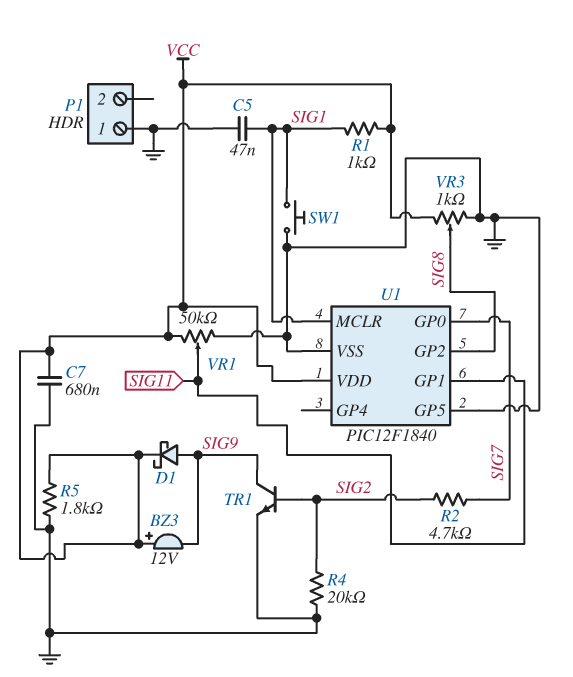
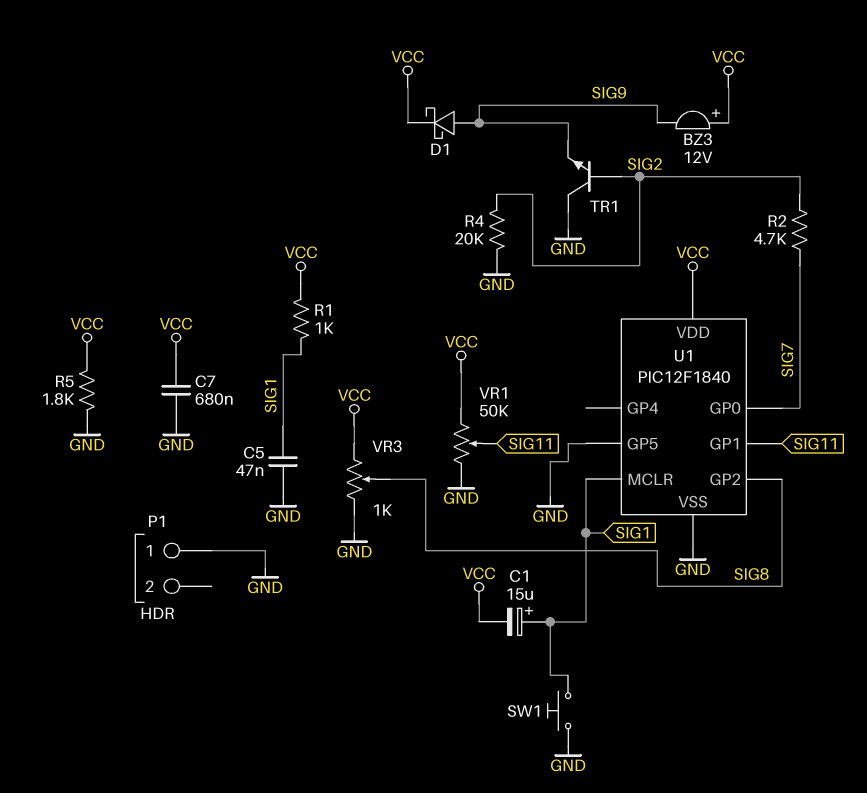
C1: none -> 15uF (plus SIG1, minus VCC)
TR1: NPN (B SIG2, C SIG9, E GND) -> NPN (B SIG2, C GND, E SIG9)

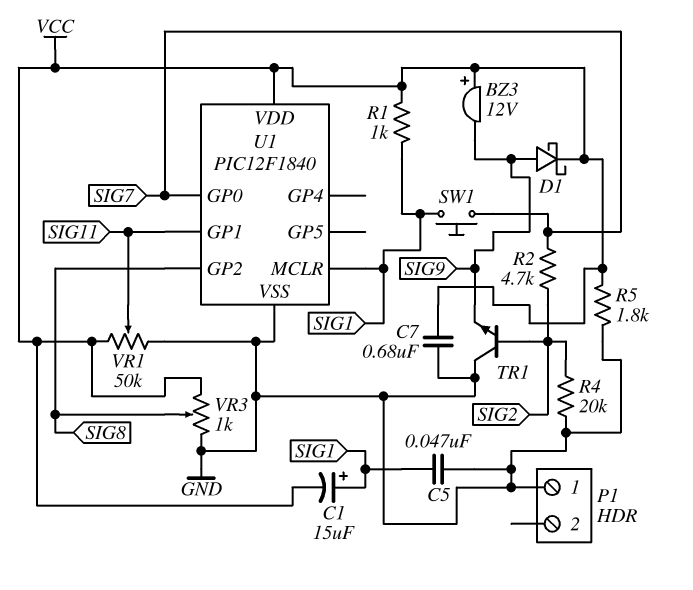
SW1: button (GND, SIG1) -> button (SIG1, SIG7)
U1 pin GP5: GND -> none

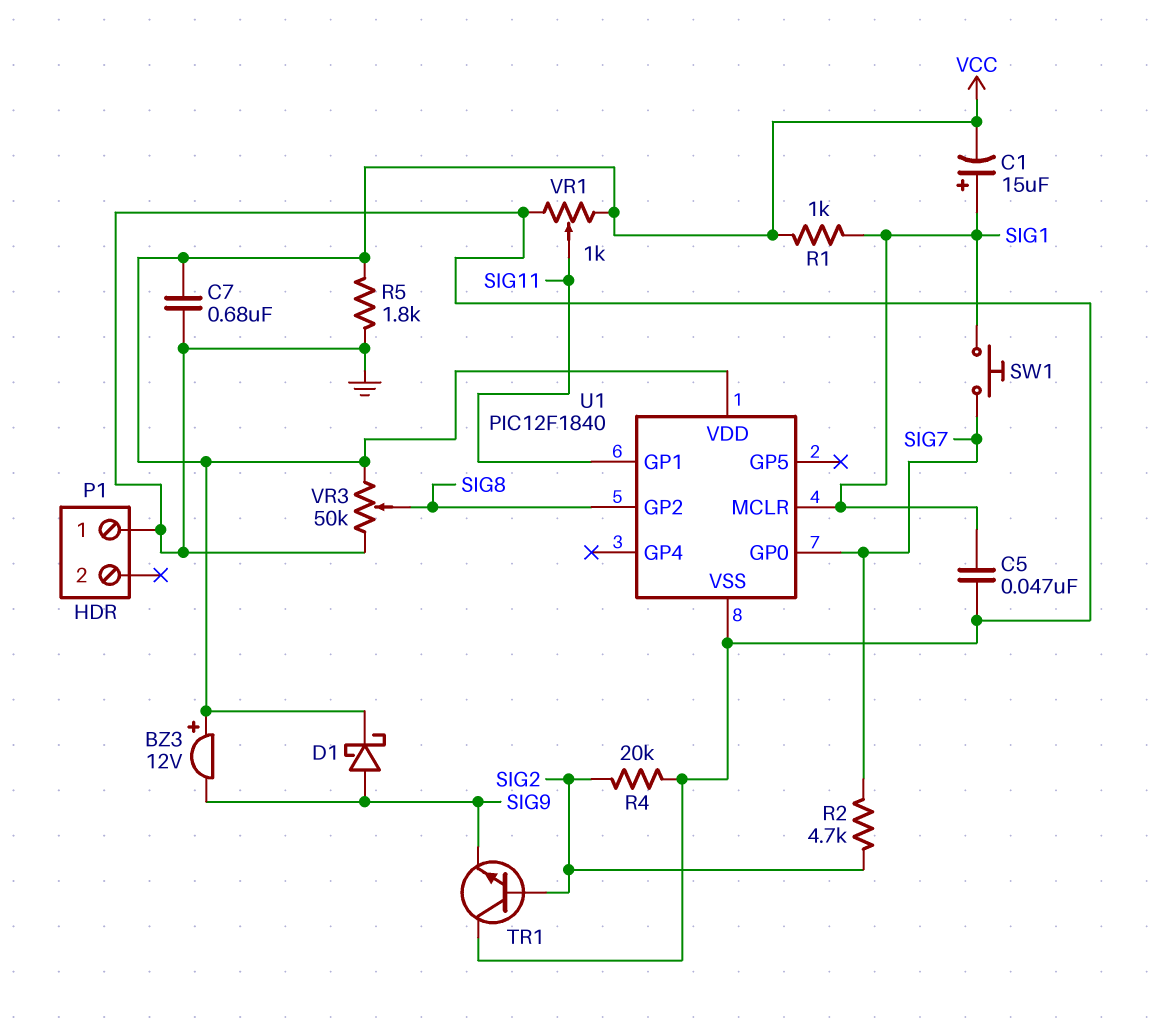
VR1: 50k (GND, VCC, wiper SIG11) -> 1k (GND, VCC, wiper SIG11)
VR3: 1k (GND, VCC, wiper SIG8) -> 50k (GND, VCC, wiper SIG8)

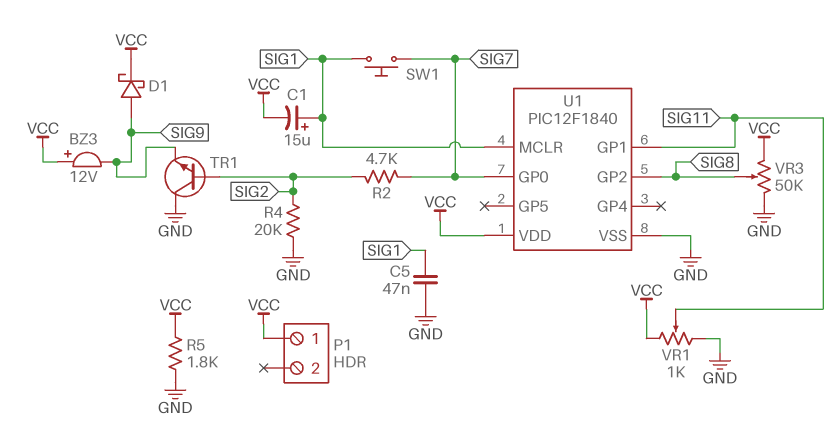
C7: 680nF (GND, VCC) -> none
P1 pin 1: GND -> VCC
R1: 1k (SIG1, VCC) -> none

